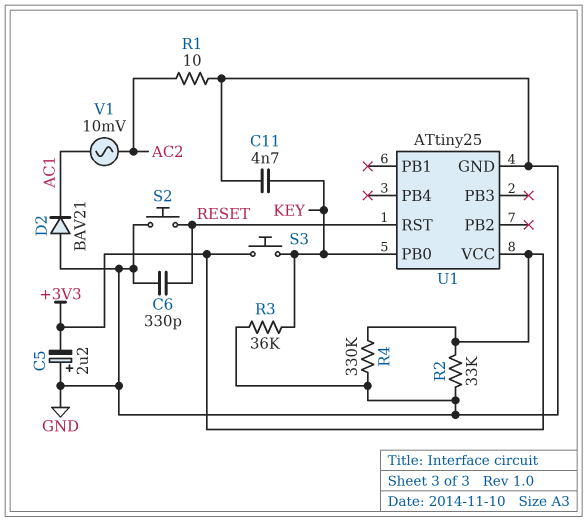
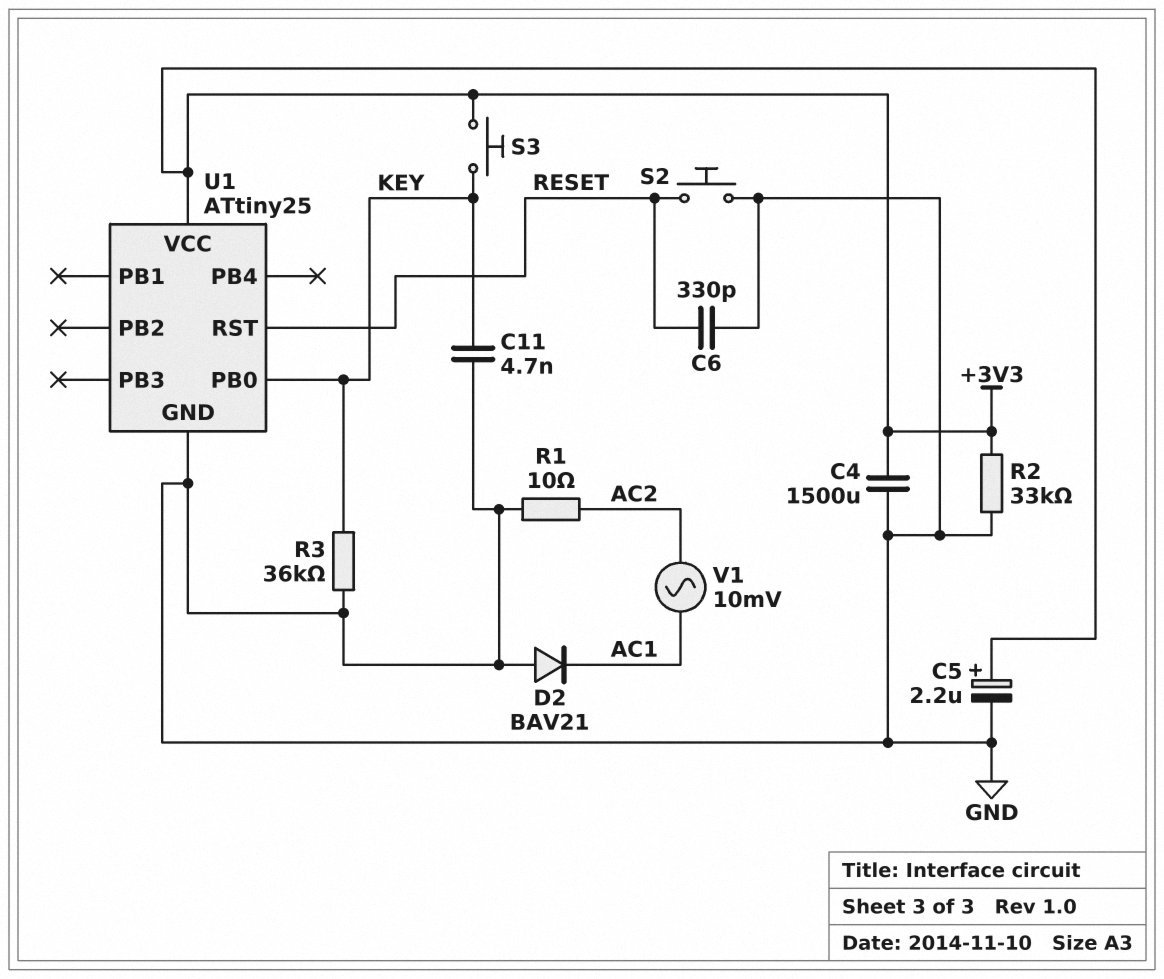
C4: none -> 1500uF (+3V3, GND)
C5: 2.2uF (plus GND, minus +3V3) -> 2.2uF (plus +3V3, minus GND)
R4: 330k (+3V3, GND) -> none

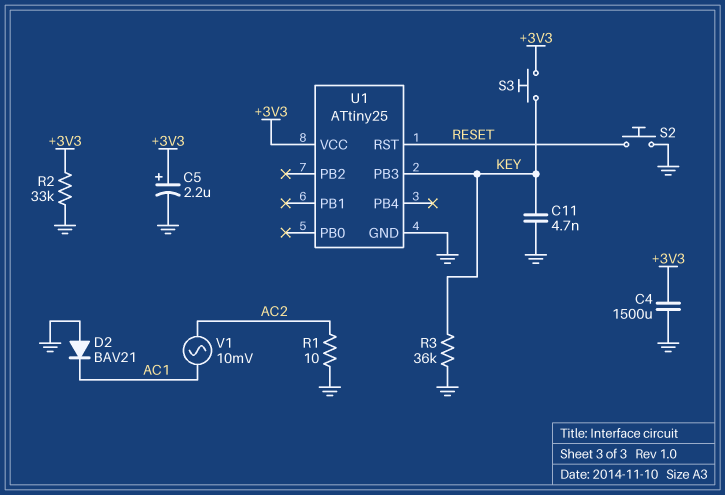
C6: 330pF (GND, RESET) -> none
U1 pin PB0: KEY -> none
U1 pin PB3: none -> KEY

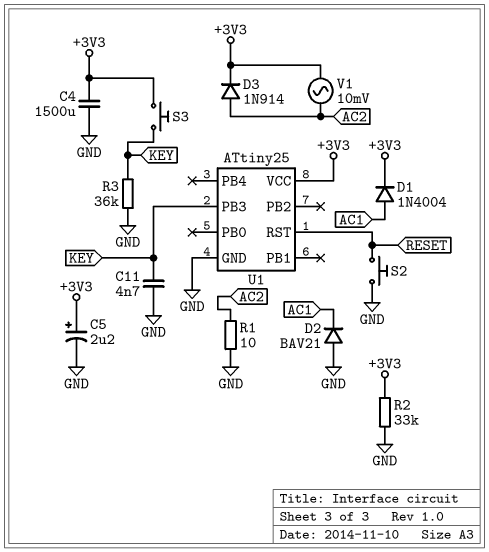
D1: none -> diode 1N4004 (A AC1, K +3V3)
D3: none -> diode 1N914 (A AC2, K +3V3)
V1: AC 10mV (AC1, AC2) -> AC 10mV (+3V3, AC2)

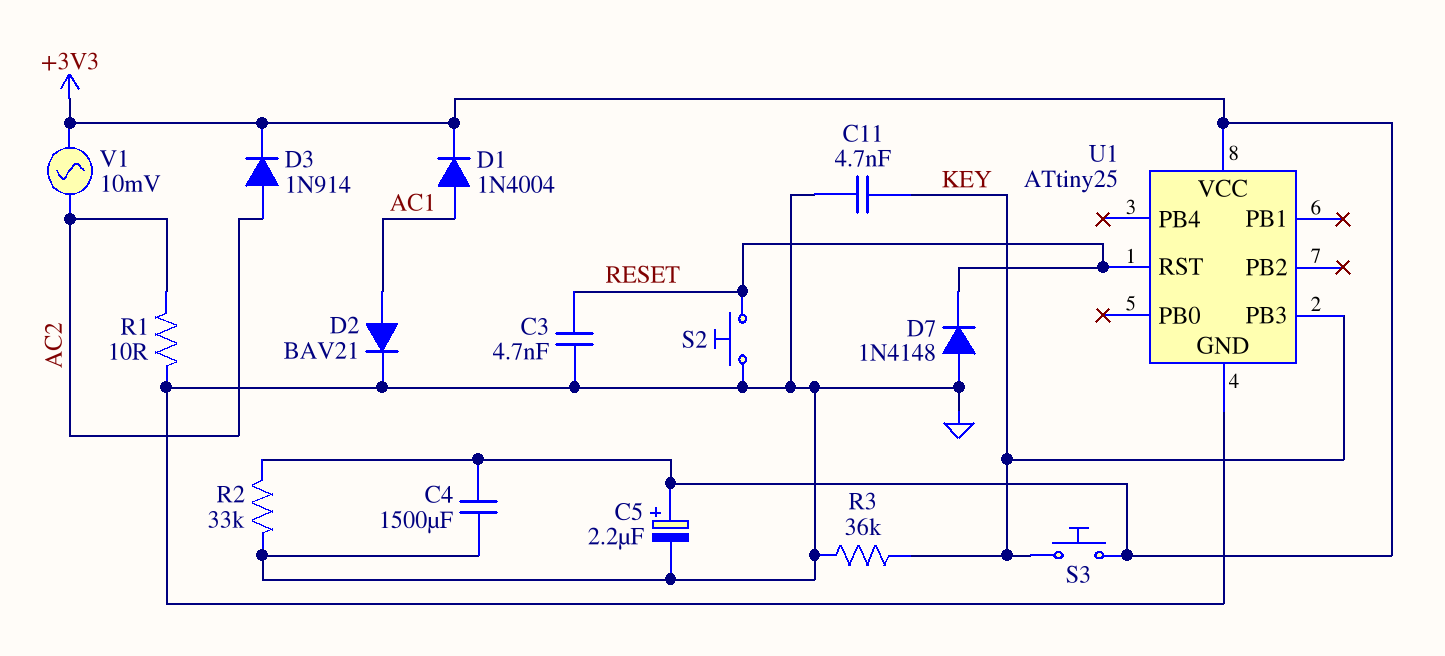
C3: none -> 4.7nF (GND, RESET)
D2: diode BAV21 (A GND, K AC1) -> diode BAV21 (A AC1, K GND)
D7: none -> diode 1N4148 (A GND, K RESET)

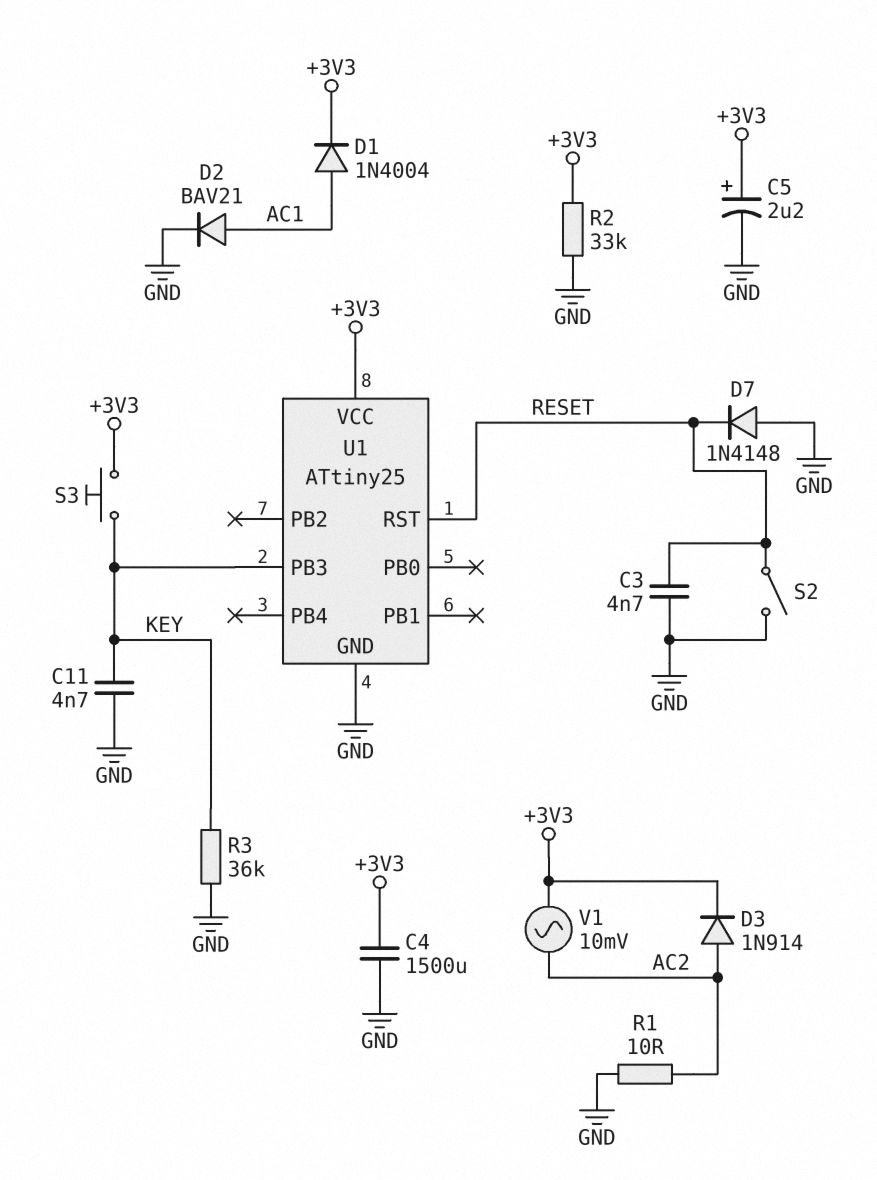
S2: button (GND, RESET) -> switch (GND, RESET)

